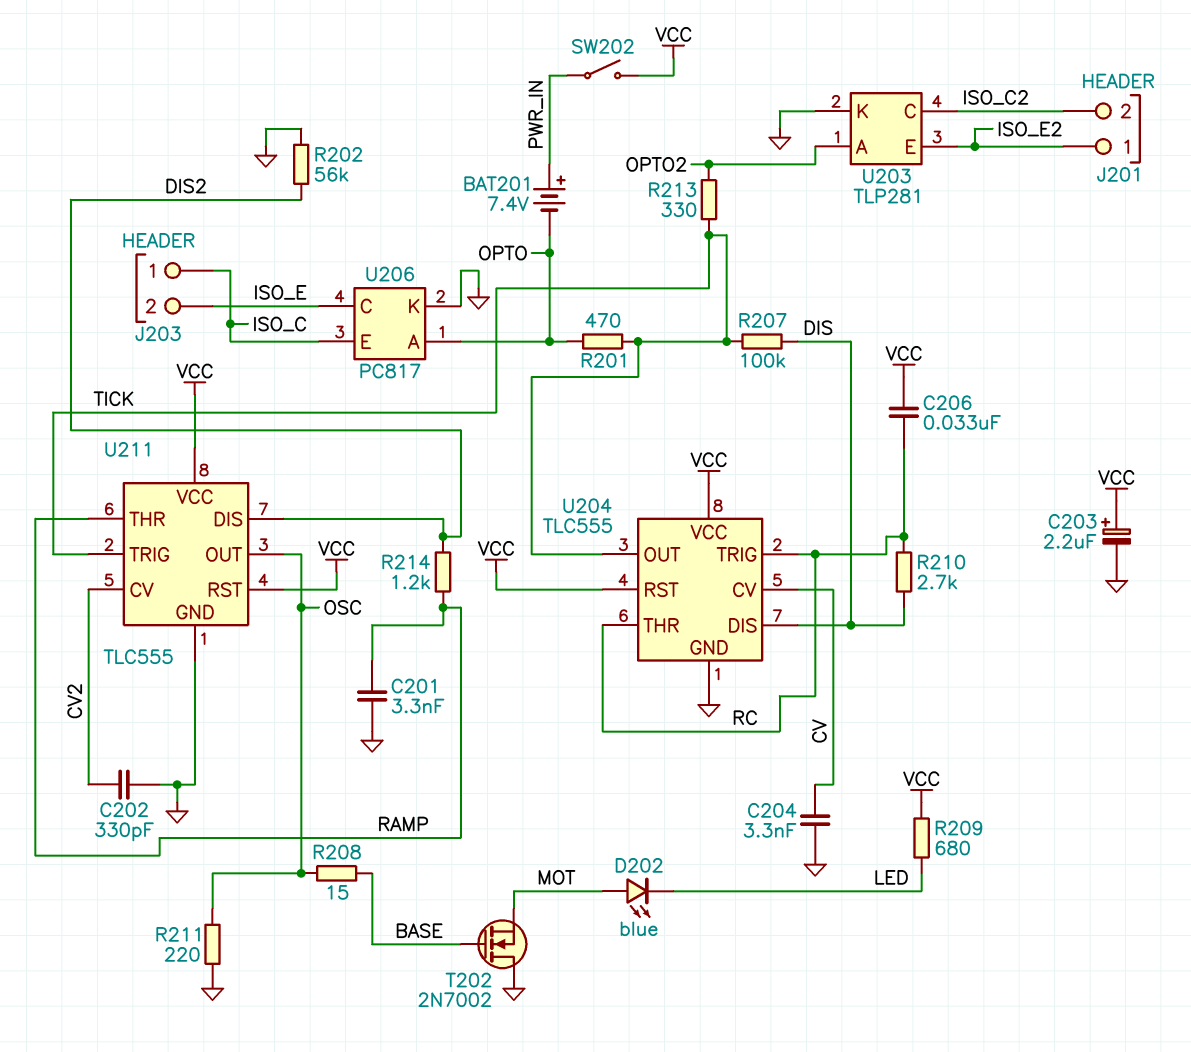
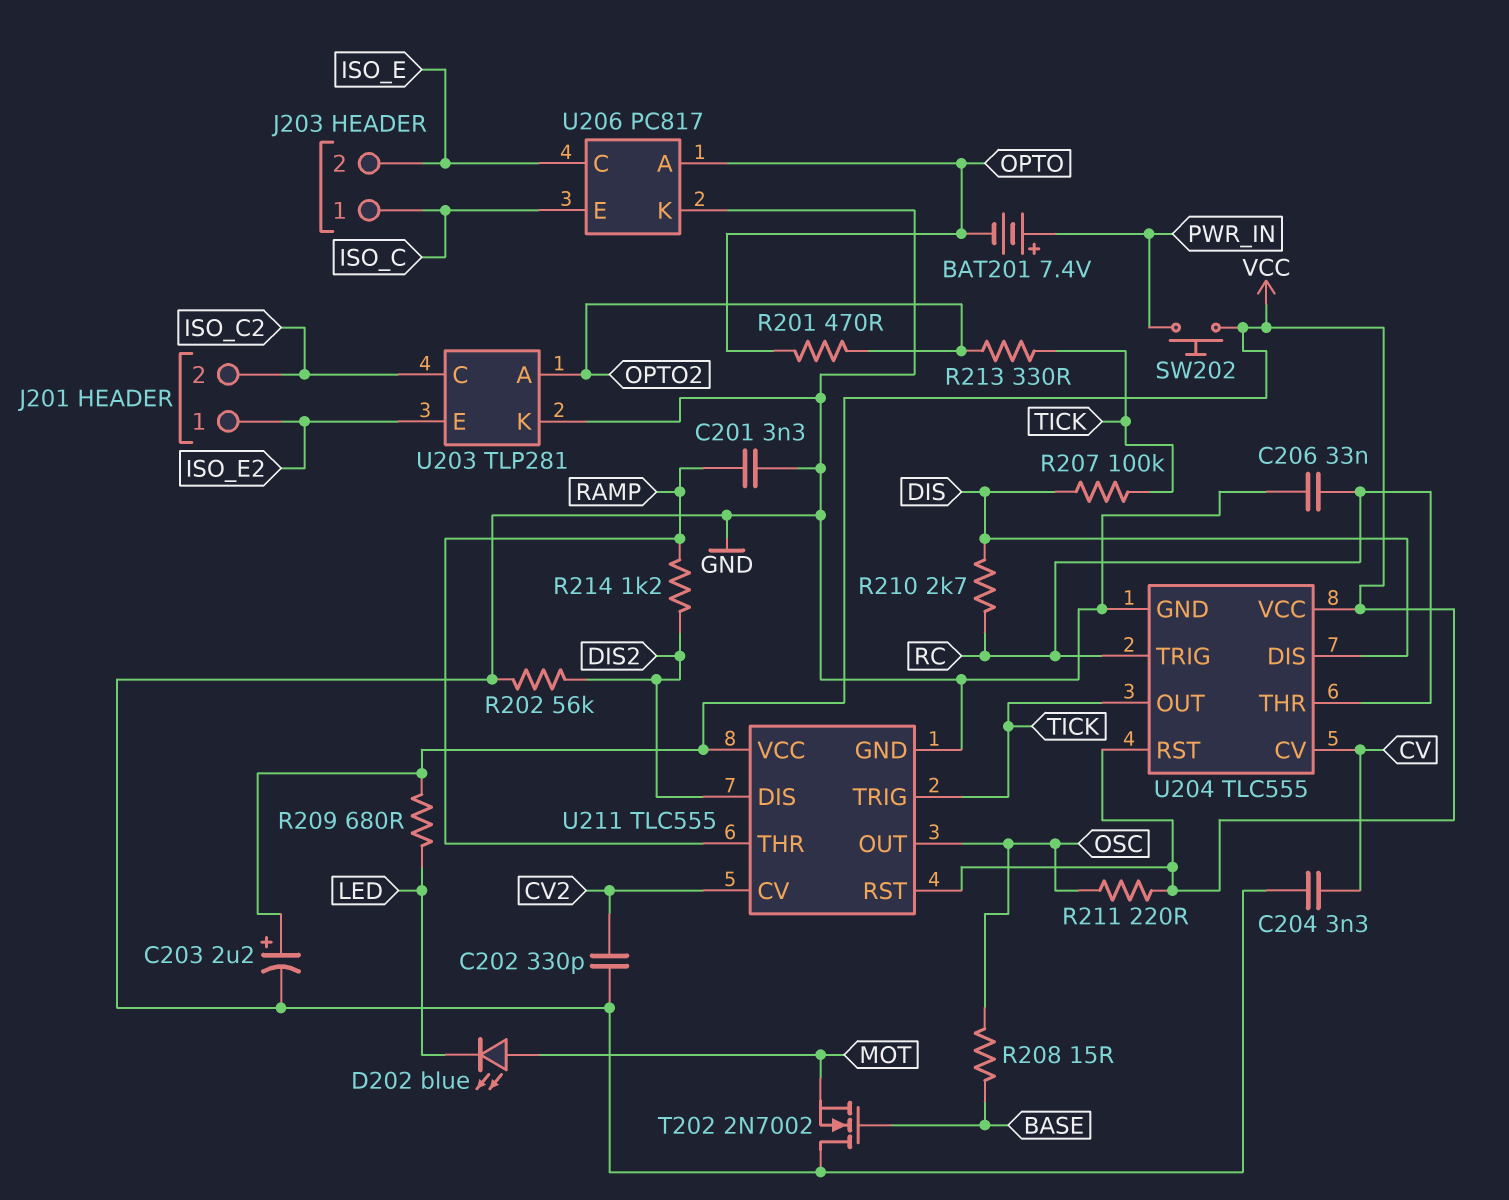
C206: 33nF (RC, VCC) -> 33nF (GND, RC)
R201: 470 (OPTO, TICK) -> 470 (OPTO, OPTO2)
R211: 220 (GND, OSC) -> 220 (OSC, VCC)
SW202: switch (PWR_IN, VCC) -> button (PWR_IN, VCC)

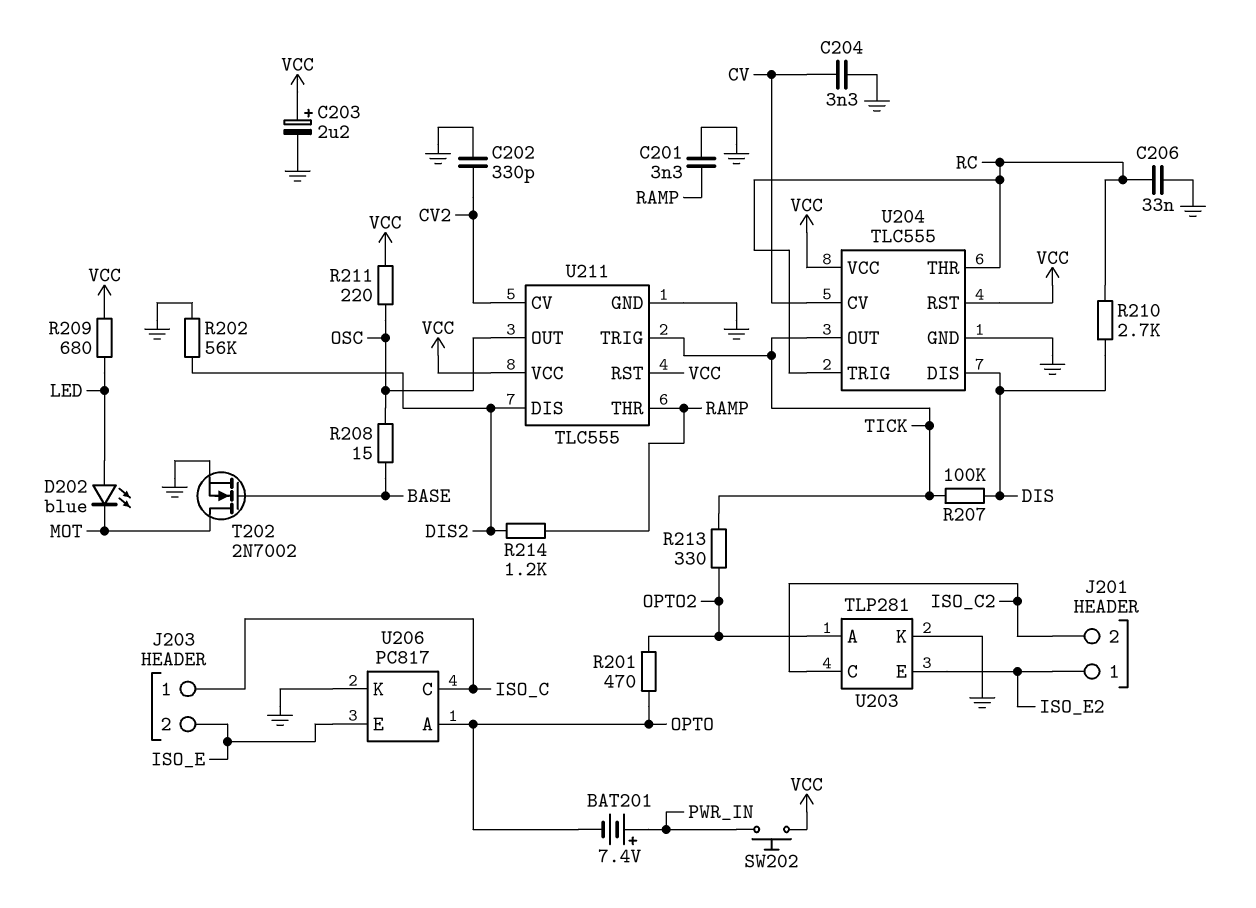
D202: LED blue (A MOT, K LED) -> LED blue (A LED, K MOT)
T202: NMOS 2N7002 (G BASE, D GND, S MOT) -> NMOS 2N7002 (G BASE, D MOT, S GND)
U206 pin C: ISO_E -> ISO_C
U206 pin E: ISO_C -> ISO_E

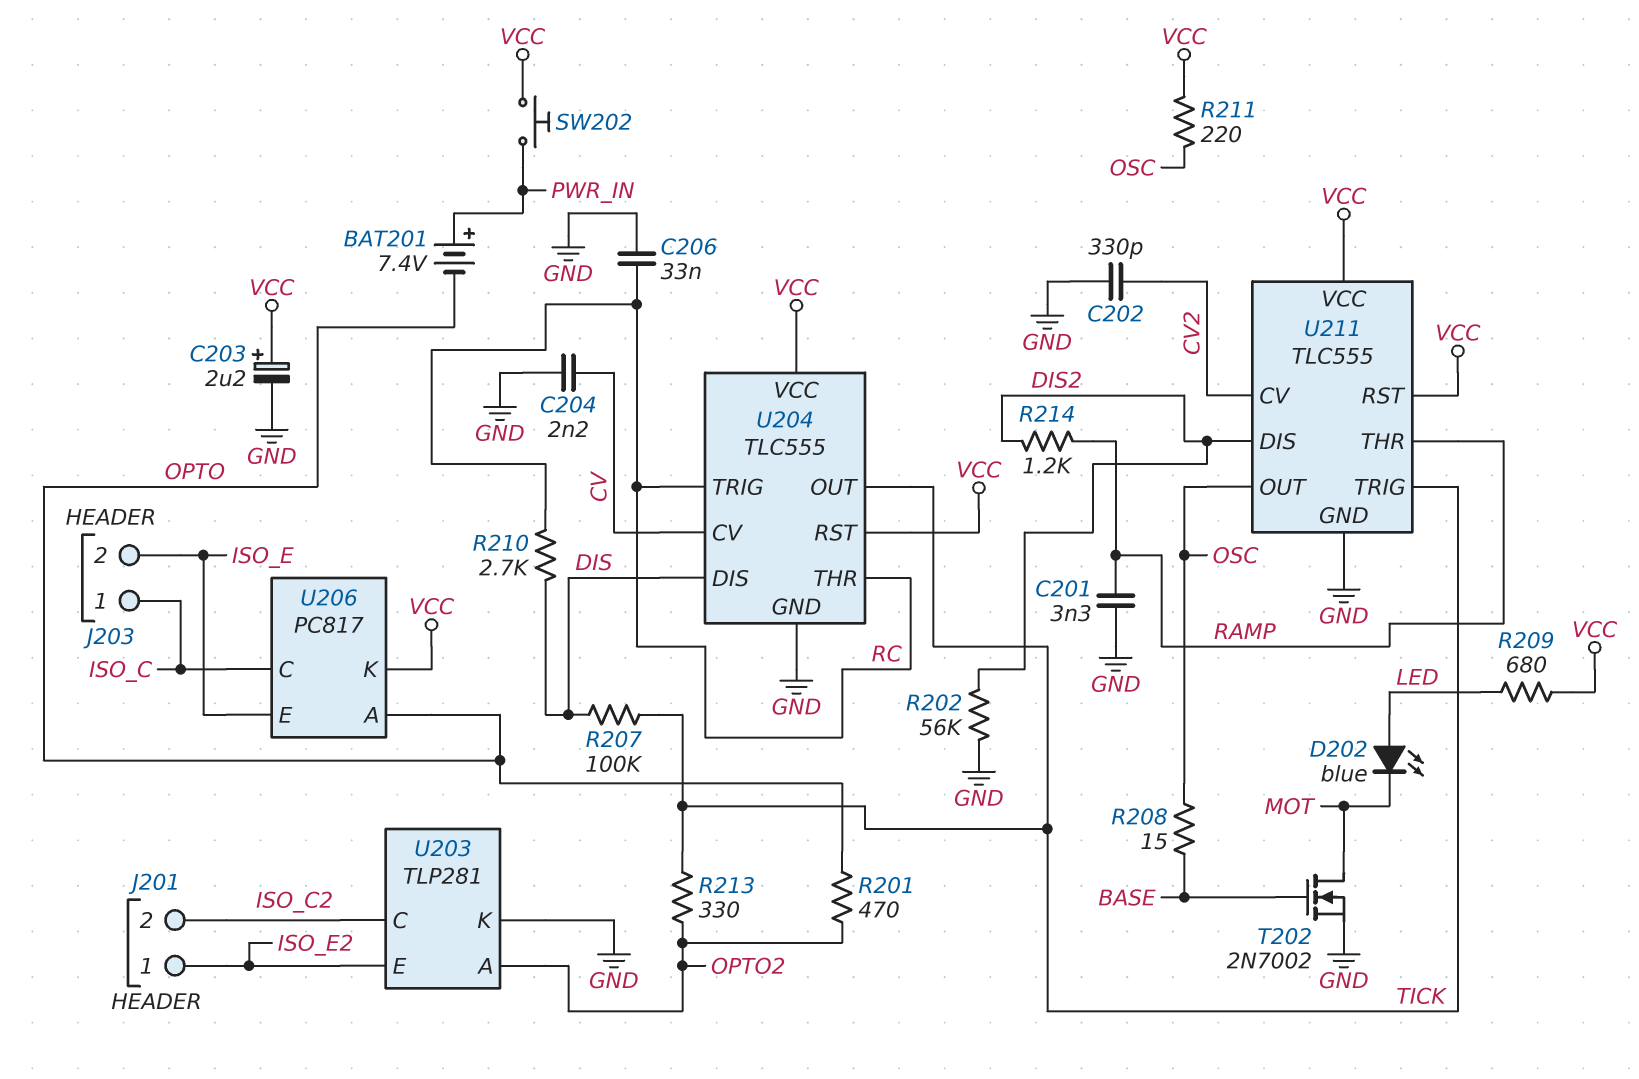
C204: 3.3nF (CV, GND) -> 2.2nF (CV, GND)
U206 pin K: GND -> VCC

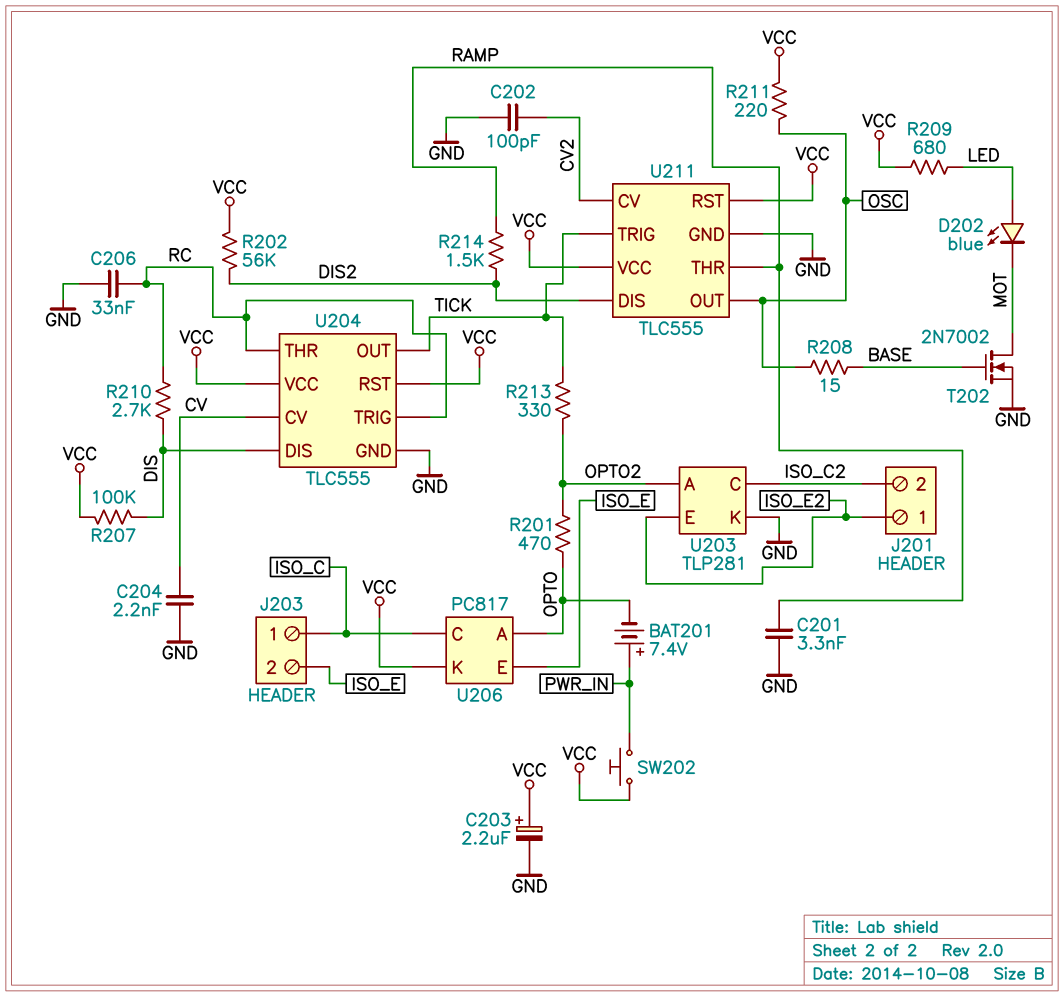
C202: 330pF (CV2, GND) -> 100pF (CV2, GND)
R202: 56k (DIS2, GND) -> 56k (DIS2, VCC)
R207: 100k (DIS, TICK) -> 100k (DIS, VCC)
R214: 1.2k (DIS2, RAMP) -> 1.5k (DIS2, RAMP)

